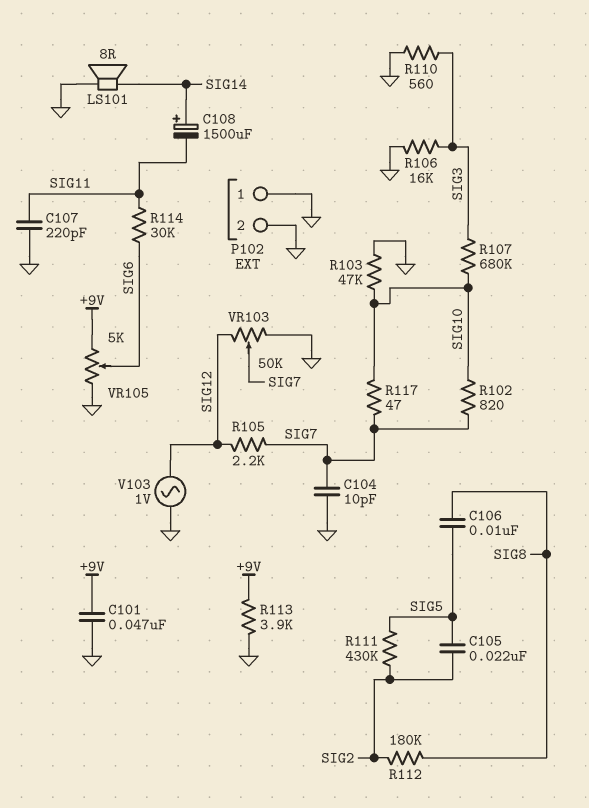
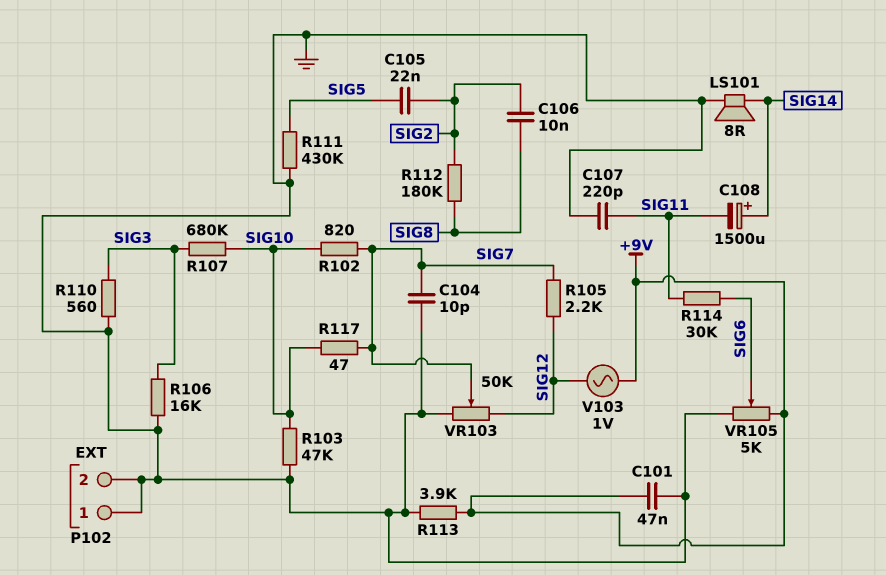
C106: 10nF (SIG5, SIG8) -> 10nF (SIG2, SIG8)
R111: 430k (SIG2, SIG5) -> 430k (GND, SIG5)
V103: AC 1V (GND, SIG12) -> AC 1V (+9V, SIG12)

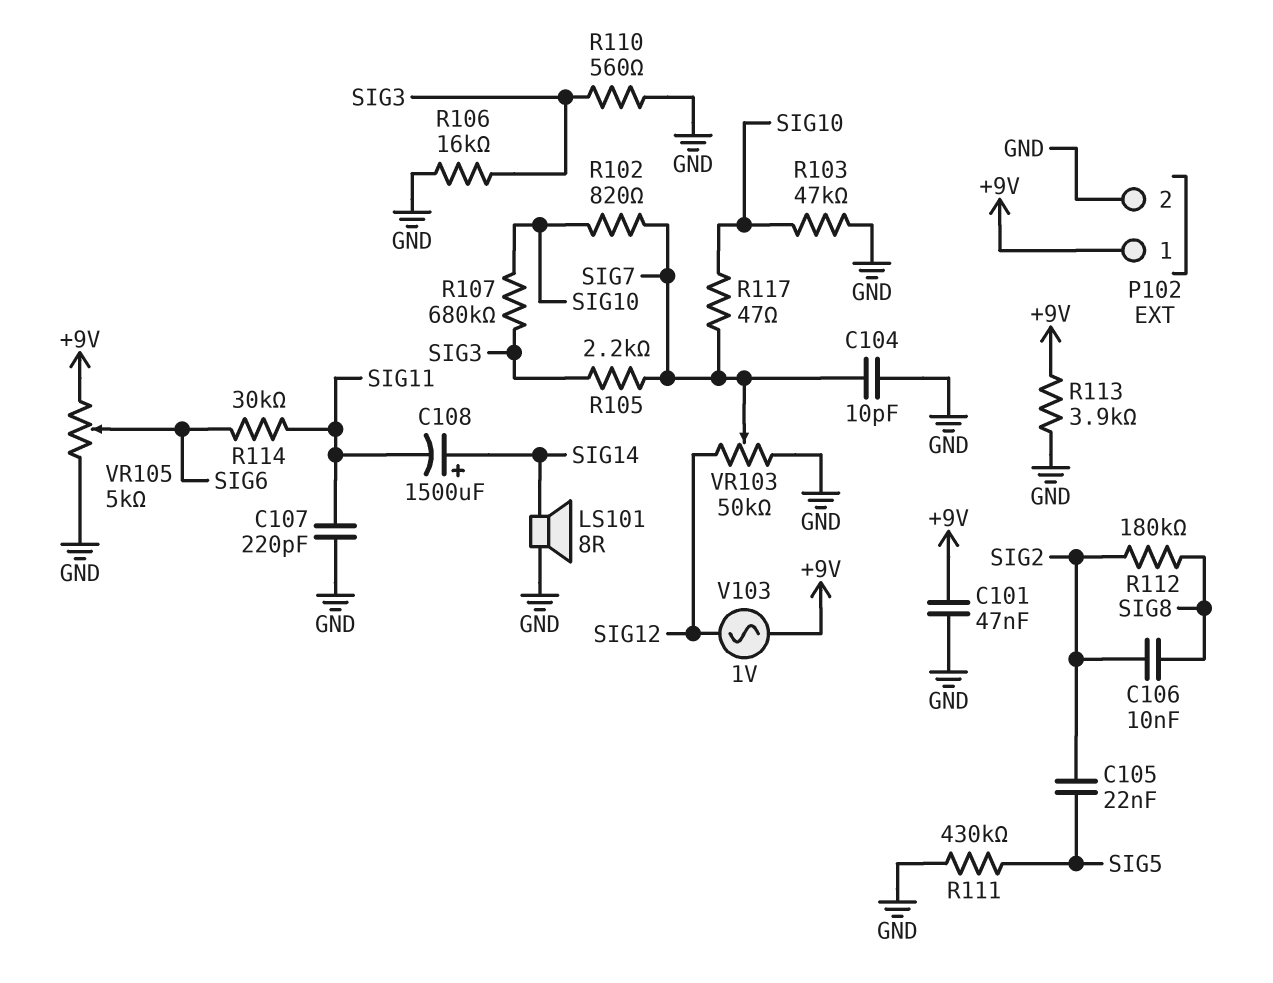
P102 pin 1: GND -> +9V
R105: 2.2k (SIG7, SIG12) -> 2.2k (SIG3, SIG7)

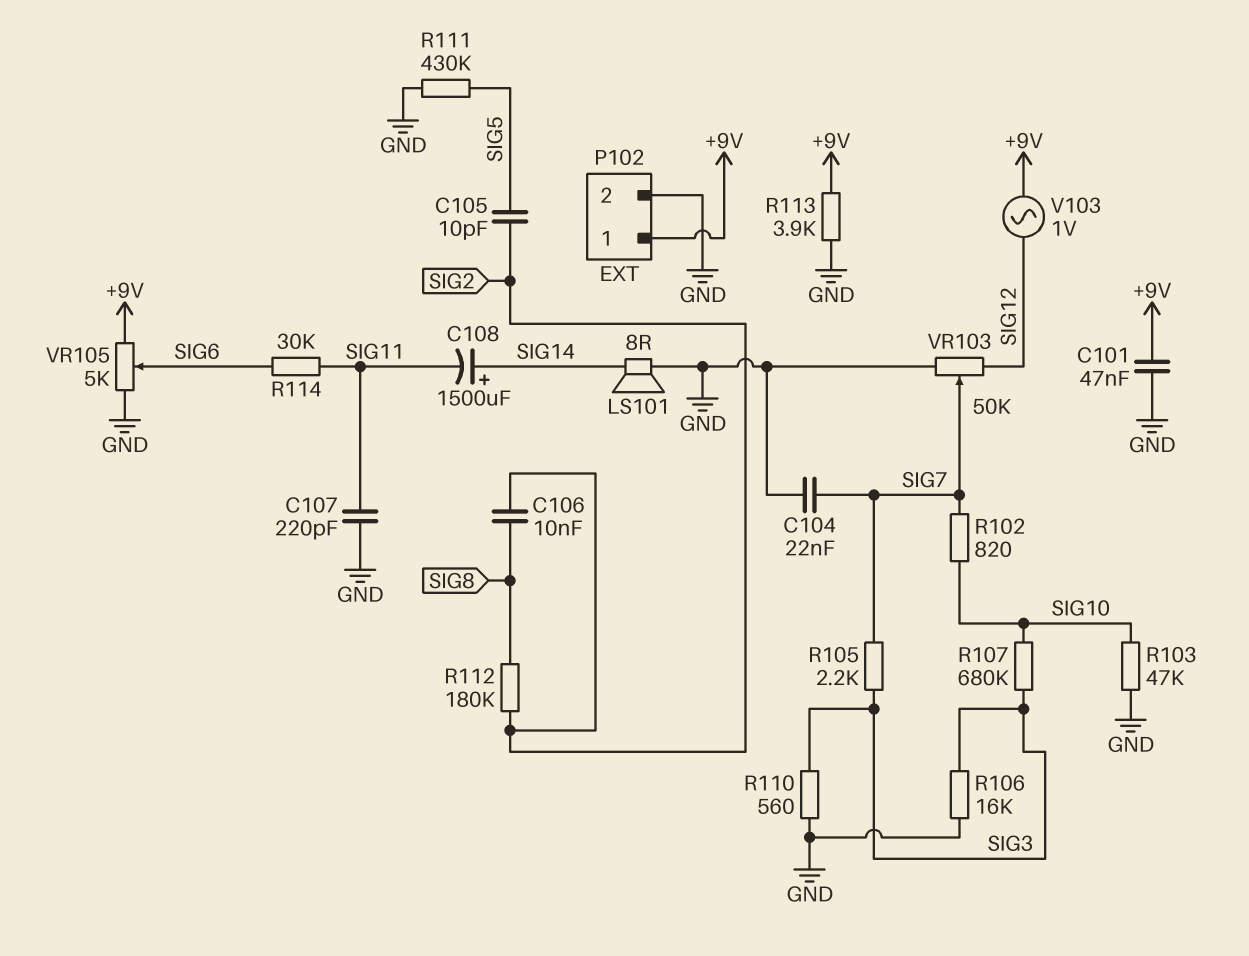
C104: 10pF (GND, SIG7) -> 22nF (GND, SIG7)
C105: 22nF (SIG2, SIG5) -> 10pF (SIG2, SIG5)
R117: 47 (SIG7, SIG10) -> none

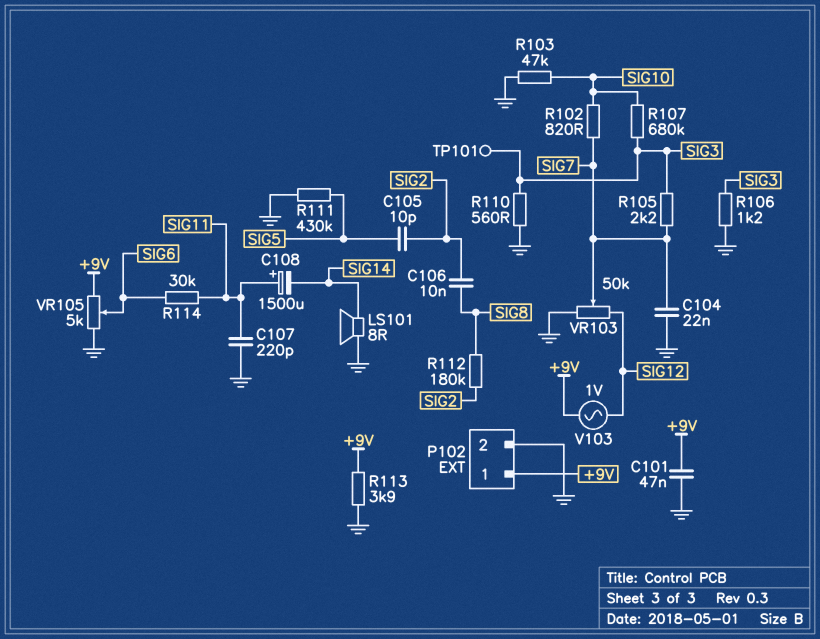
C108: 1500uF (plus SIG14, minus SIG11) -> 1500uF (plus SIG11, minus SIG14)
R106: 16k (GND, SIG3) -> 1.2k (GND, SIG3)
TP101: none -> test point (SIG3)

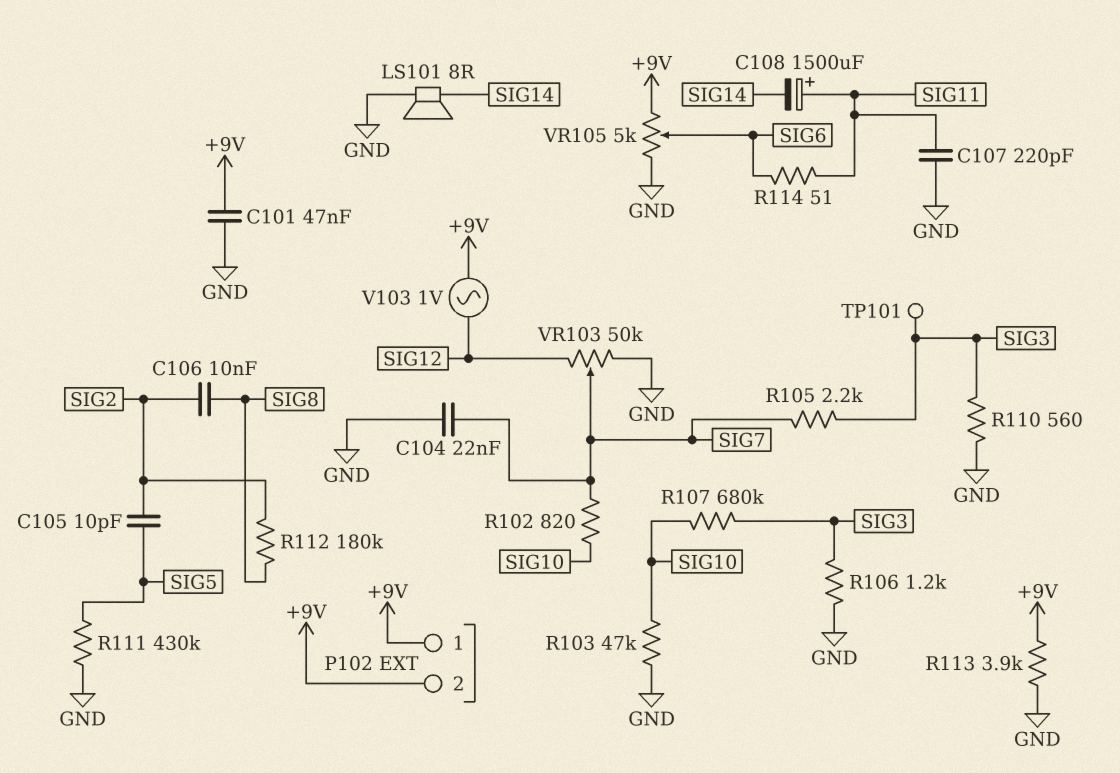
P102 pin 2: GND -> +9V
R114: 30k (SIG6, SIG11) -> 51 (SIG6, SIG11)

